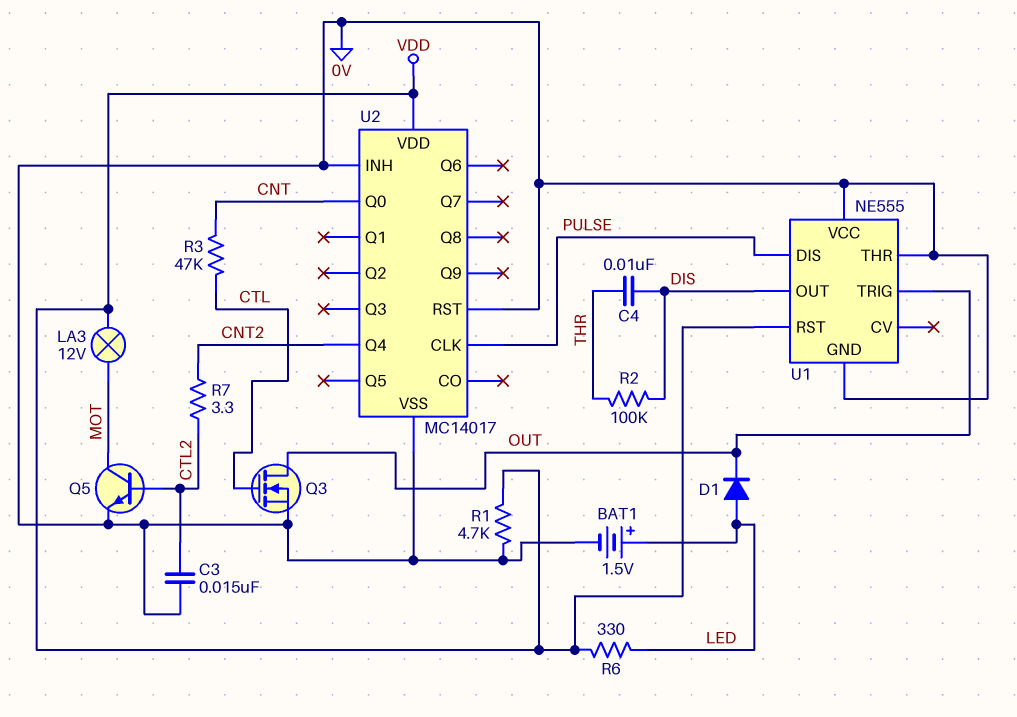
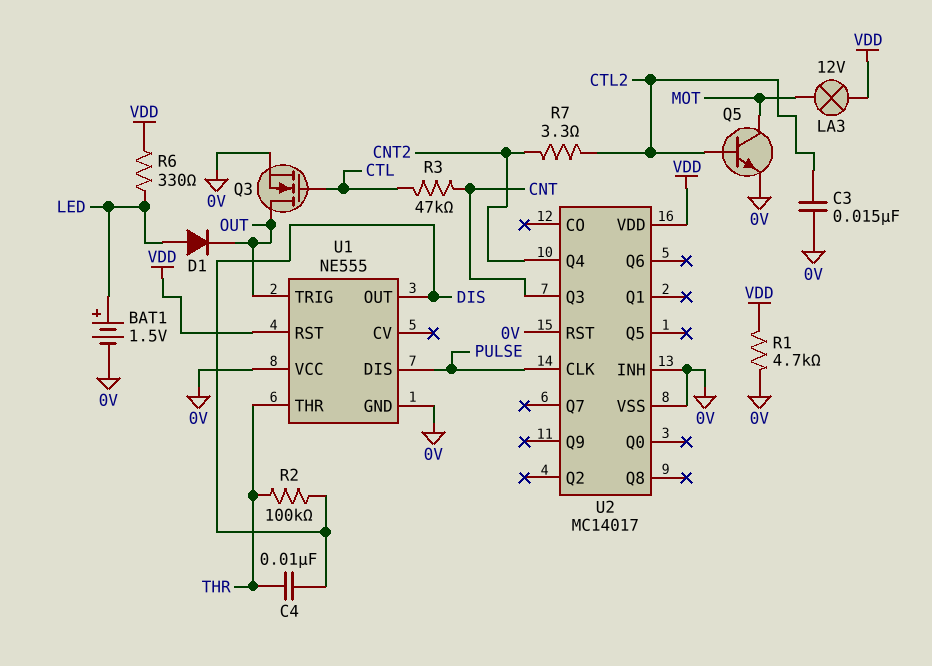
U1 pin THR: 0V -> THR
U2 pin Q0: CNT -> none
U2 pin Q3: none -> CNT

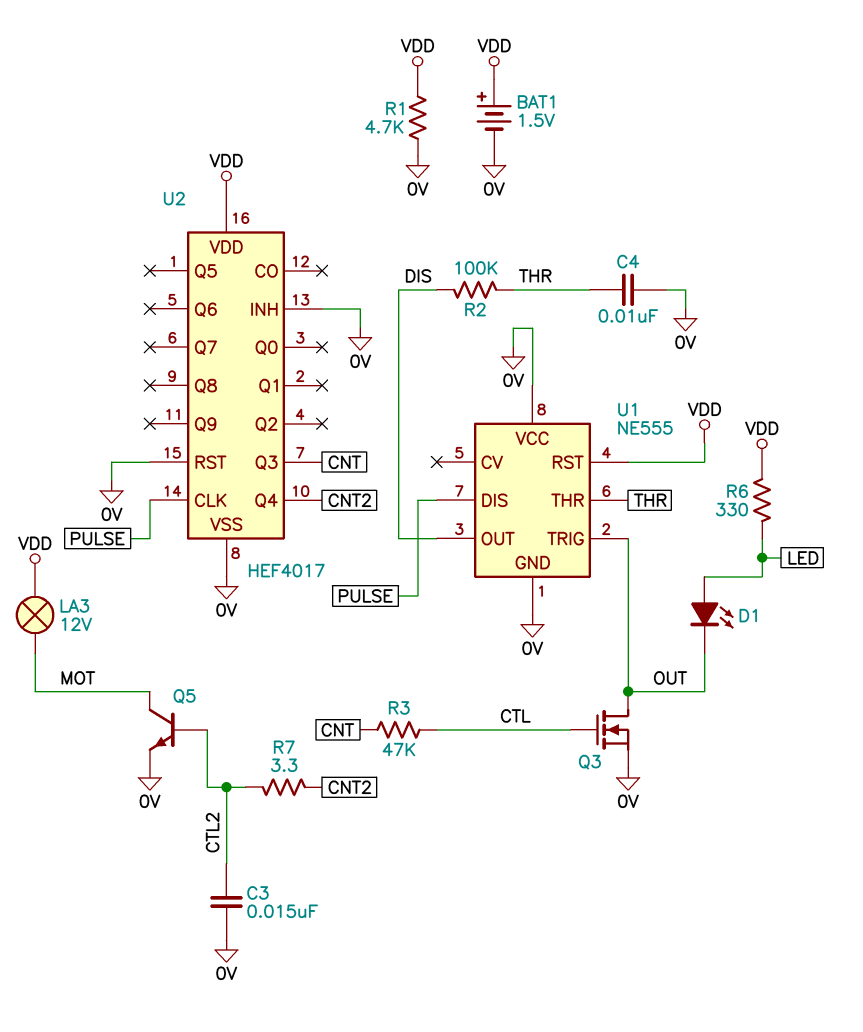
BAT1: 1.5V (plus LED, minus 0V) -> 1.5V (plus VDD, minus 0V)
C4: 10nF (DIS, THR) -> 10nF (0V, THR)
D1: diode (A LED, K OUT) -> LED (A LED, K OUT)
U2: MC14017 -> HEF4017

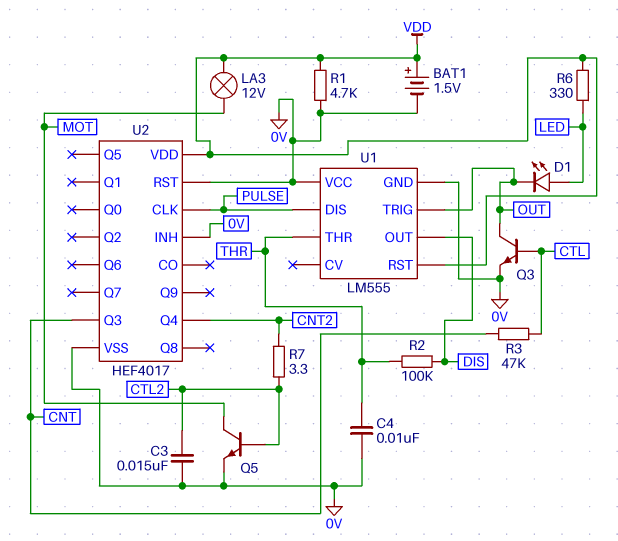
Q3: NMOS (G CTL, D OUT, S 0V) -> NPN (B CTL, C OUT, E 0V)
U1: NE555 -> LM555

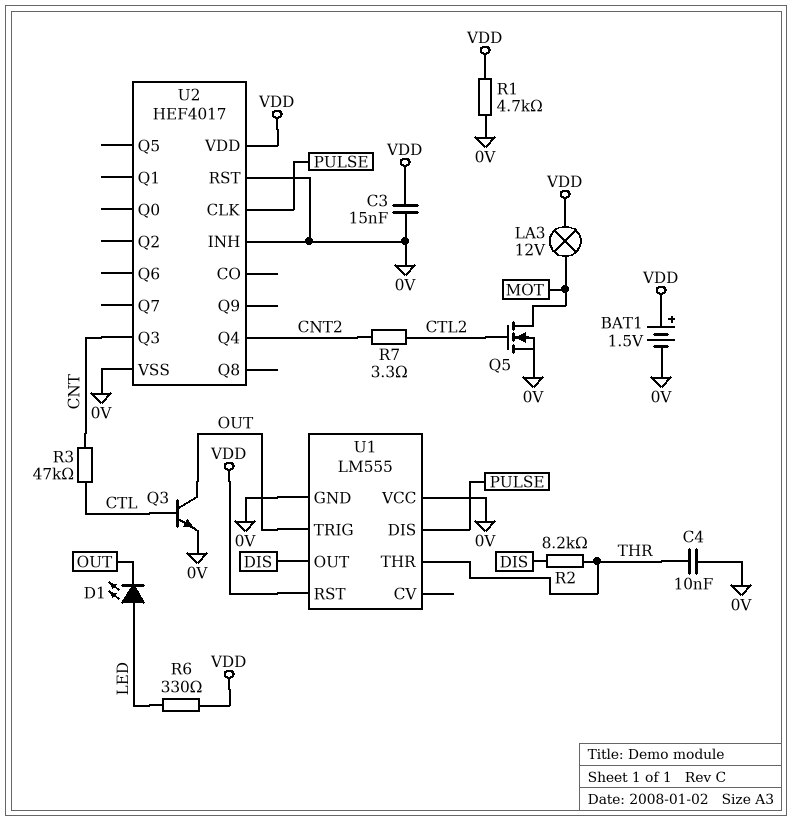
C3: 15nF (0V, CTL2) -> 15nF (0V, VDD)
Q5: NPN (B CTL2, C MOT, E 0V) -> NMOS (G CTL2, D MOT, S 0V)
R2: 100k (DIS, THR) -> 8.2k (DIS, THR)

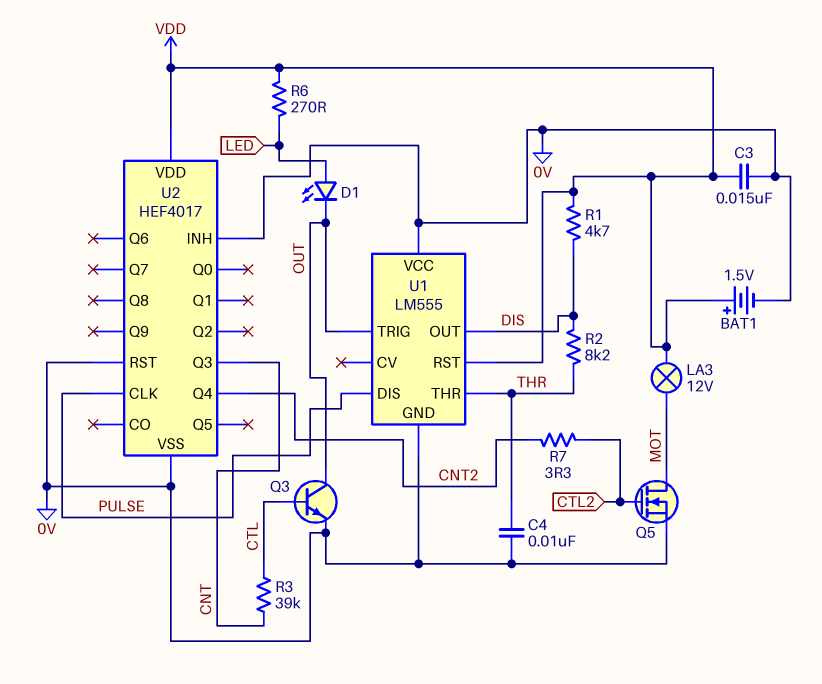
R1: 4.7k (0V, VDD) -> 4.7k (DIS, VDD)
R3: 47k (CNT, CTL) -> 39k (CNT, CTL)
R6: 330 (LED, VDD) -> 270 (LED, VDD)

